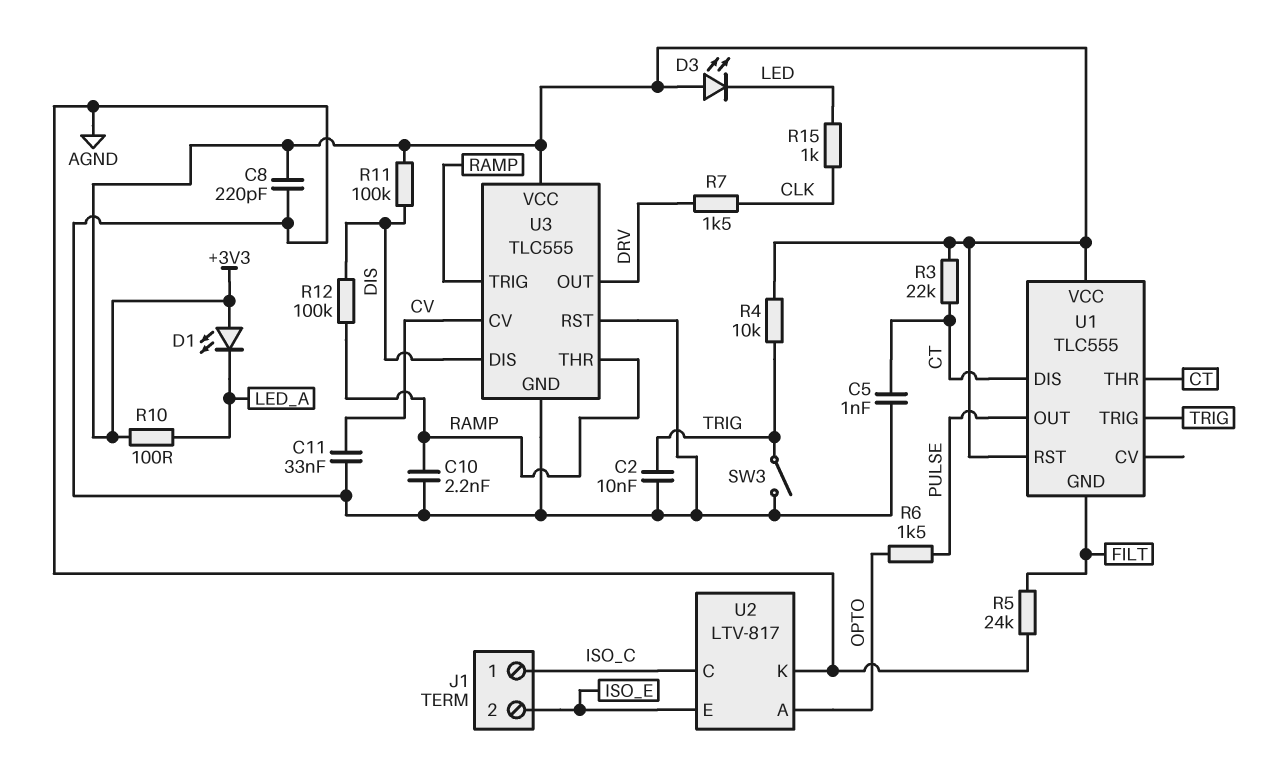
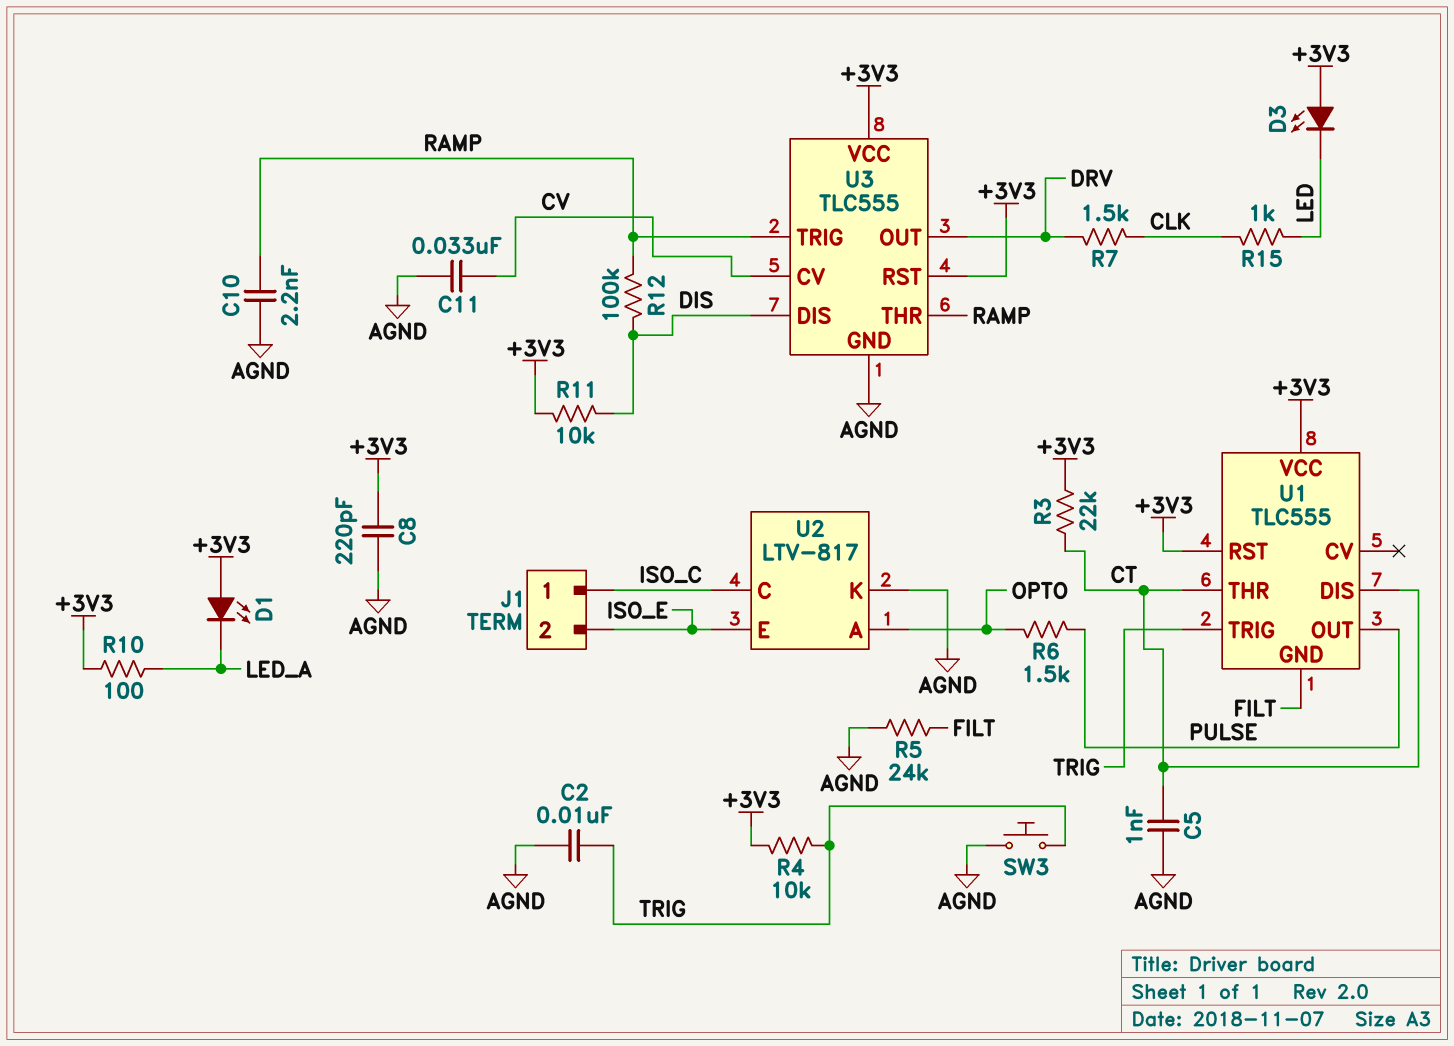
R11: 100k (+3V3, DIS) -> 10k (+3V3, DIS)
SW3: switch (AGND, TRIG) -> button (AGND, TRIG)
U3 pin RST: AGND -> +3V3

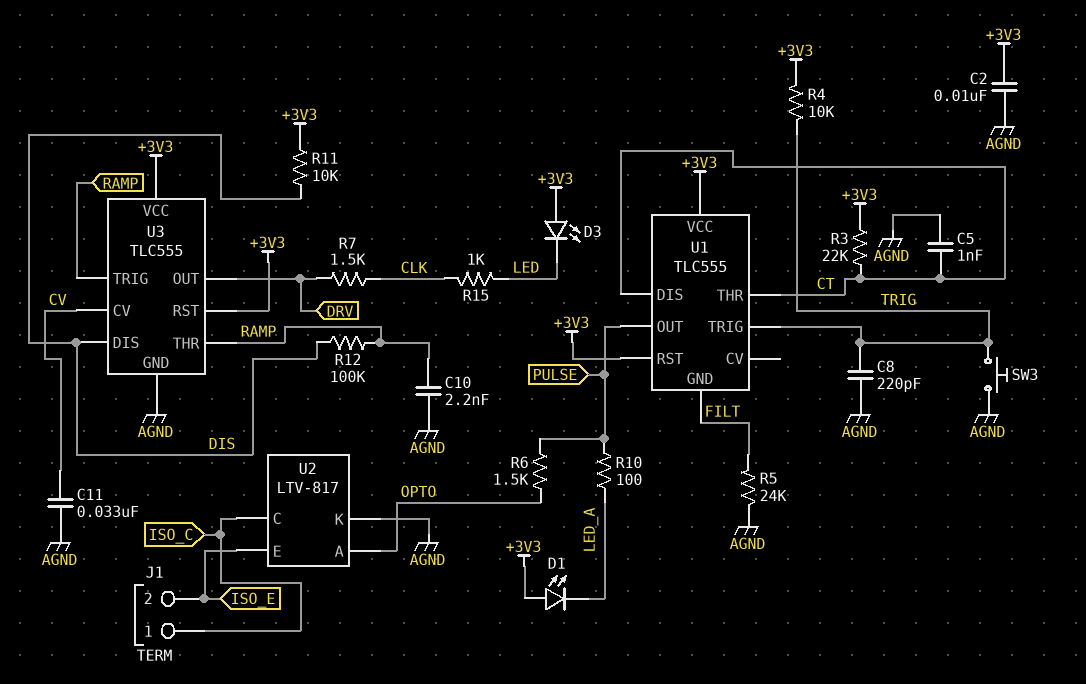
C2: 10nF (AGND, TRIG) -> 10nF (+3V3, AGND)
C8: 220pF (+3V3, AGND) -> 220pF (AGND, TRIG)
R10: 100 (+3V3, LED_A) -> 100 (LED_A, PULSE)

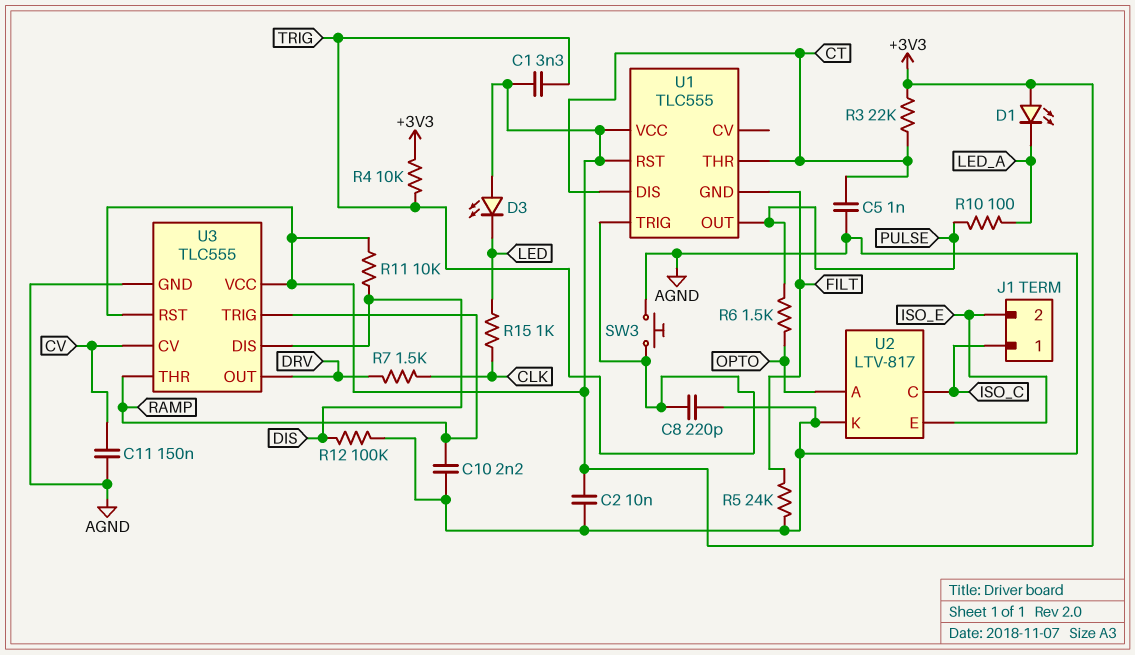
C1: none -> 3.3nF (+3V3, TRIG)
C11: 33nF (AGND, CV) -> 150nF (AGND, CV)
R12: 100k (DIS, RAMP) -> 100k (AGND, DIS)

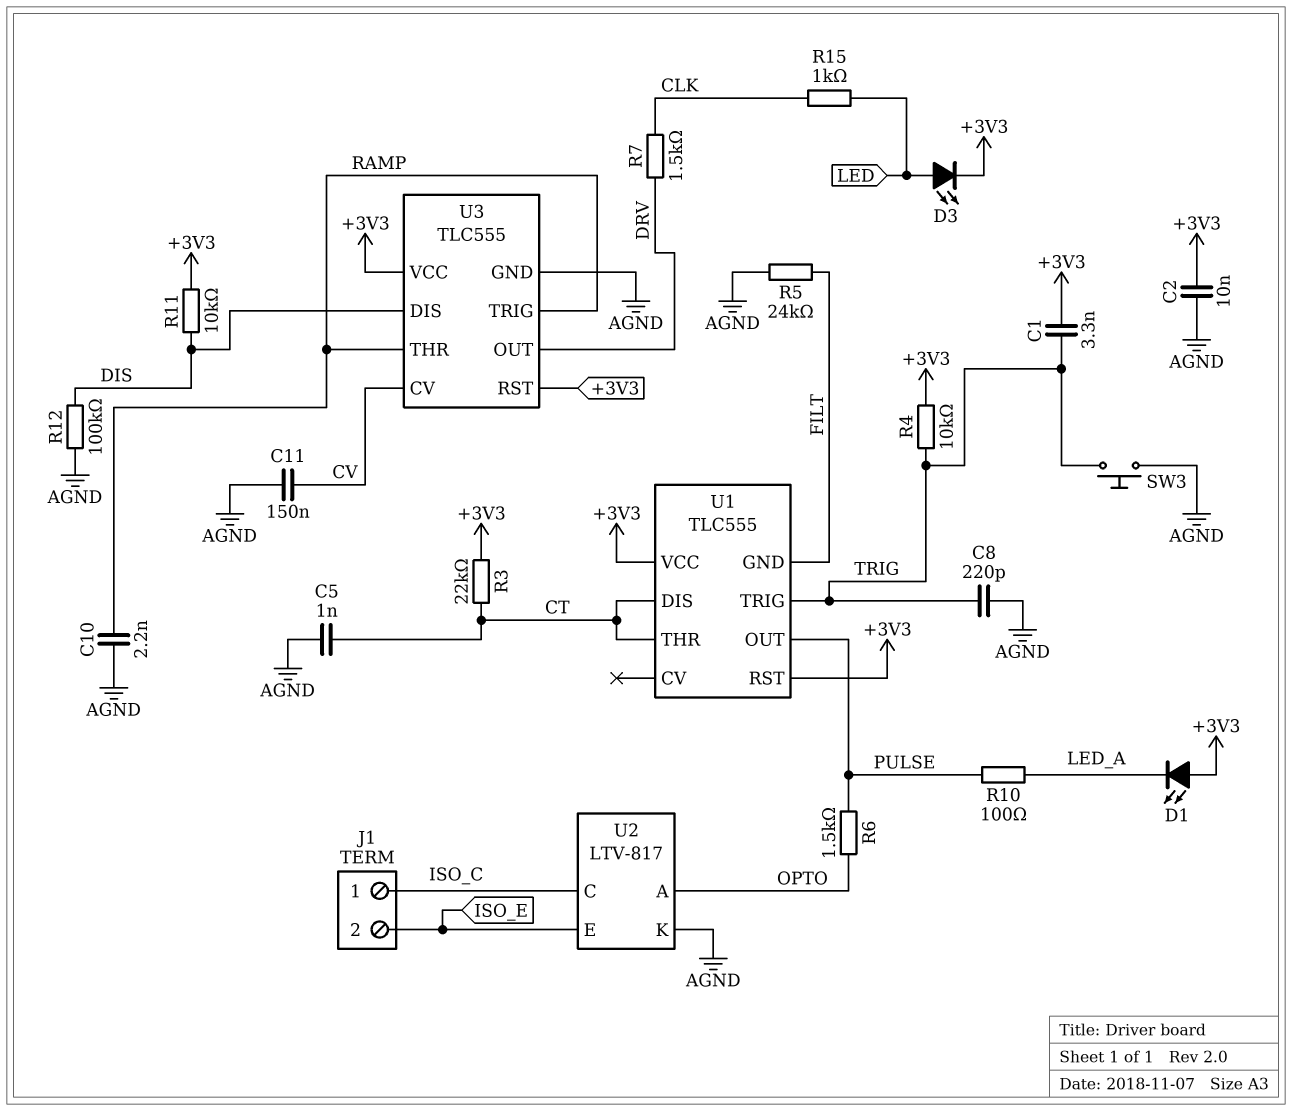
D3: LED (A +3V3, K LED) -> LED (A LED, K +3V3)

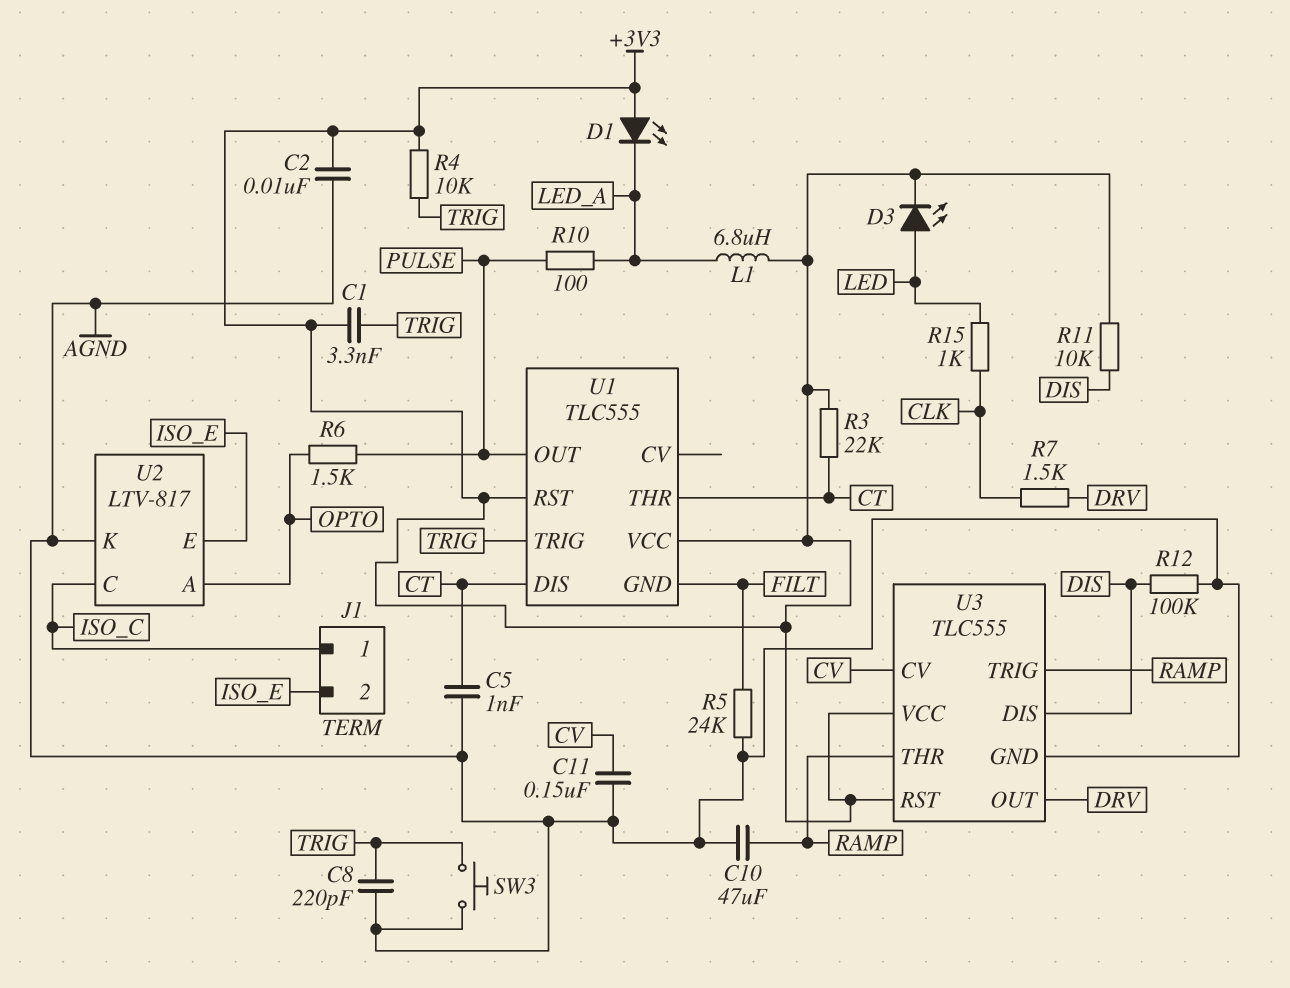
C10: 2.2nF (AGND, RAMP) -> 47uF (AGND, RAMP)
L1: none -> 6.8uH (+3V3, LED_A)

